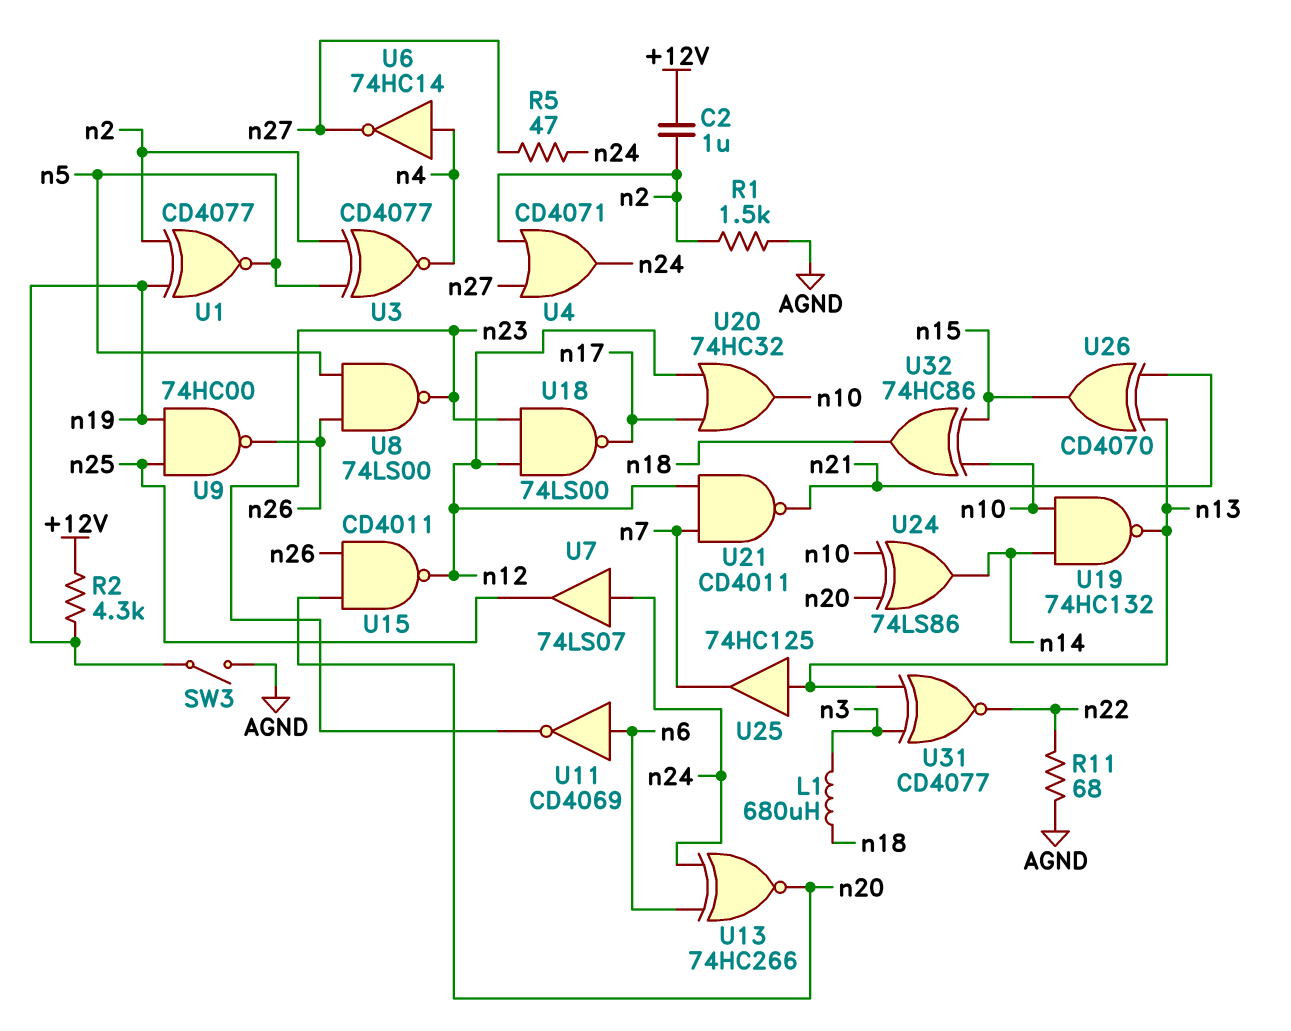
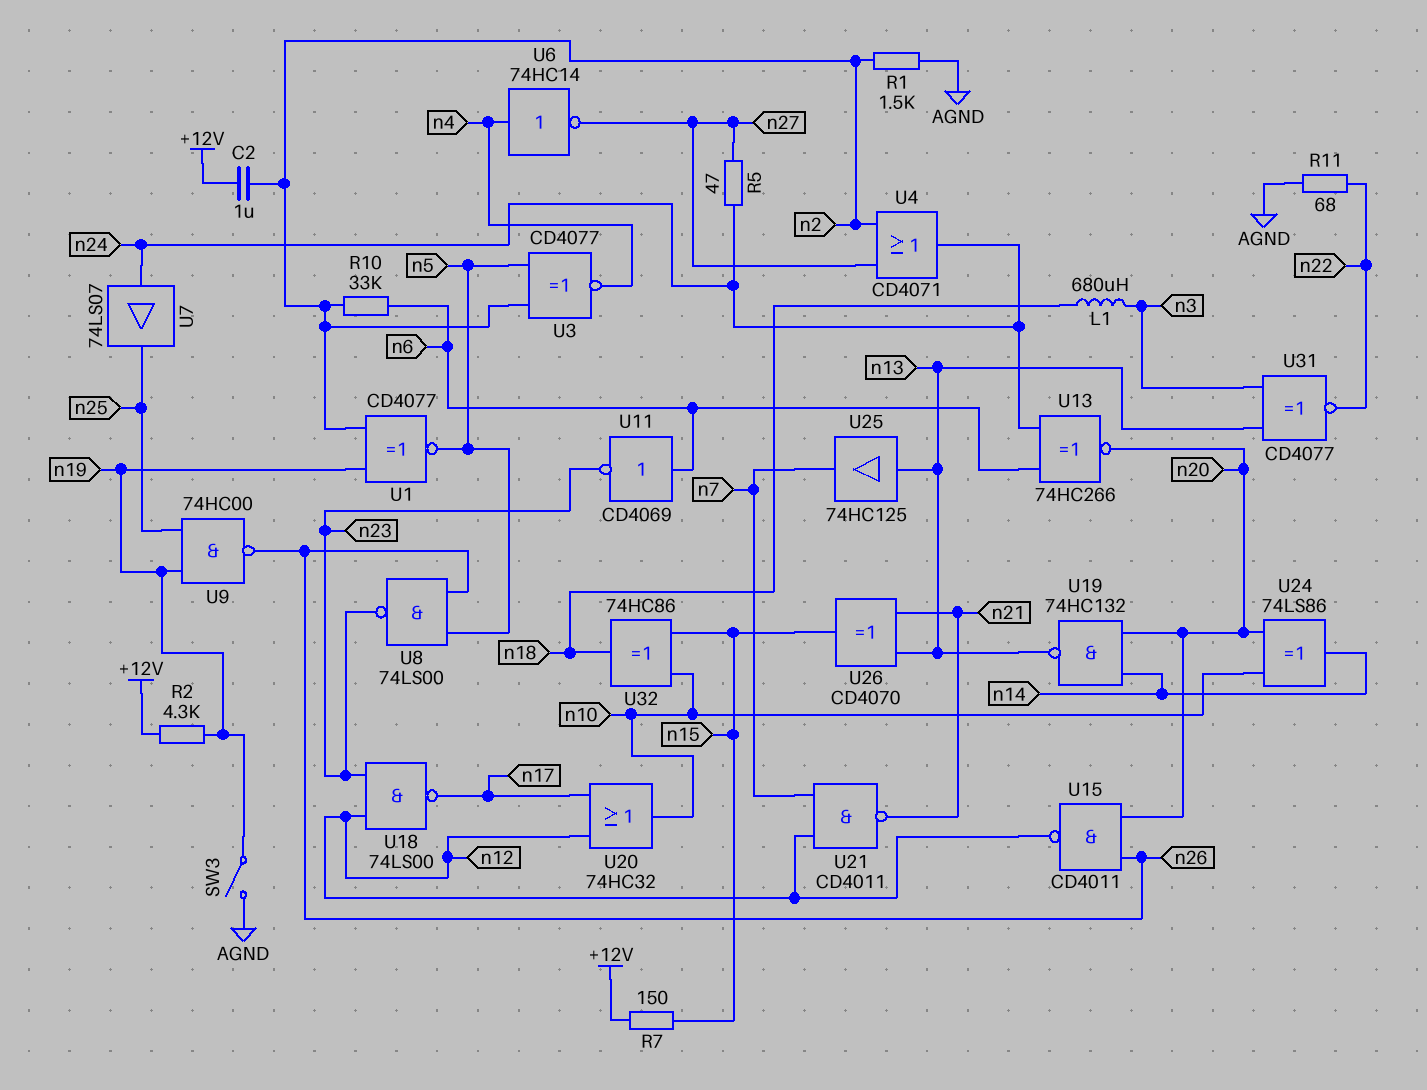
R7: none -> 150 (+12V, n15)
R10: none -> 33k (n2, n6)
U19: NAND 74HC132 (in n10, in n14, out n13) -> NAND 74HC132 (in n14, in n20, out n13)

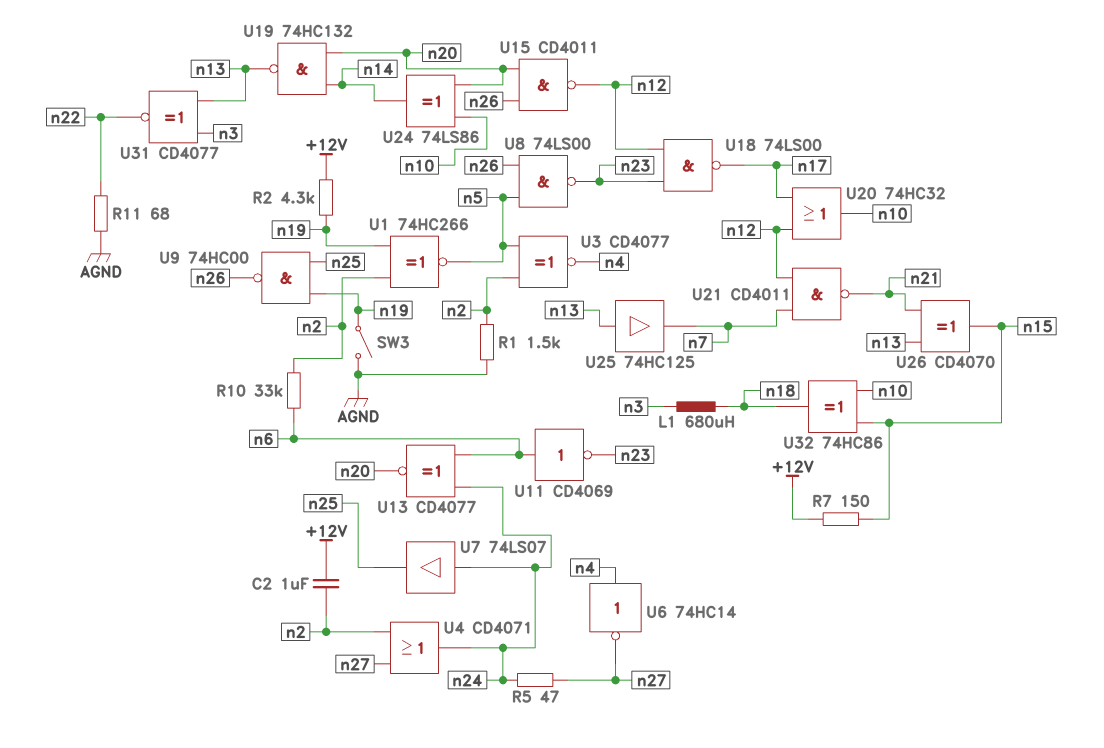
U1: XNOR CD4077 (in n2, in n19, out n5) -> XNOR 74HC266 (in n2, in n19, out n5)
U13: XNOR 74HC266 (in n6, in n24, out n20) -> XNOR CD4077 (in n6, in n24, out n20)

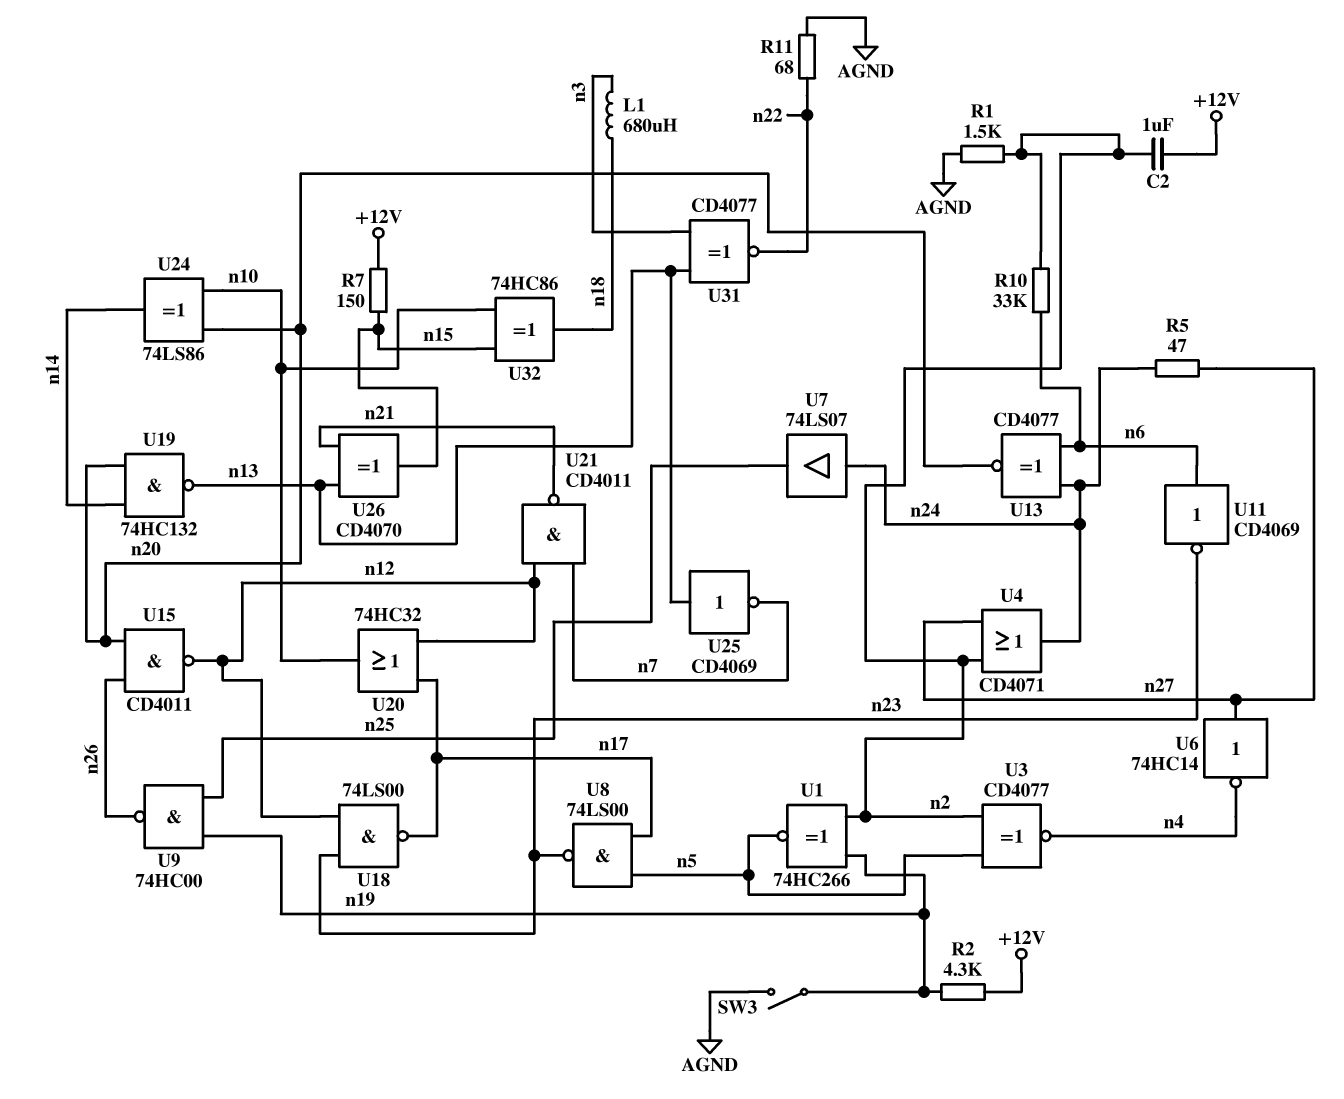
U6: NOT 74HC14 (in n4, out n27) -> NOT 74HC14 (in n27, out n4)
U8: NAND 74LS00 (in n5, in n26, out n23) -> NAND 74LS00 (in n5, in n17, out n23)
U25: buffer 74HC125 (in n13, out n7) -> NOT CD4069 (in n13, out n7)

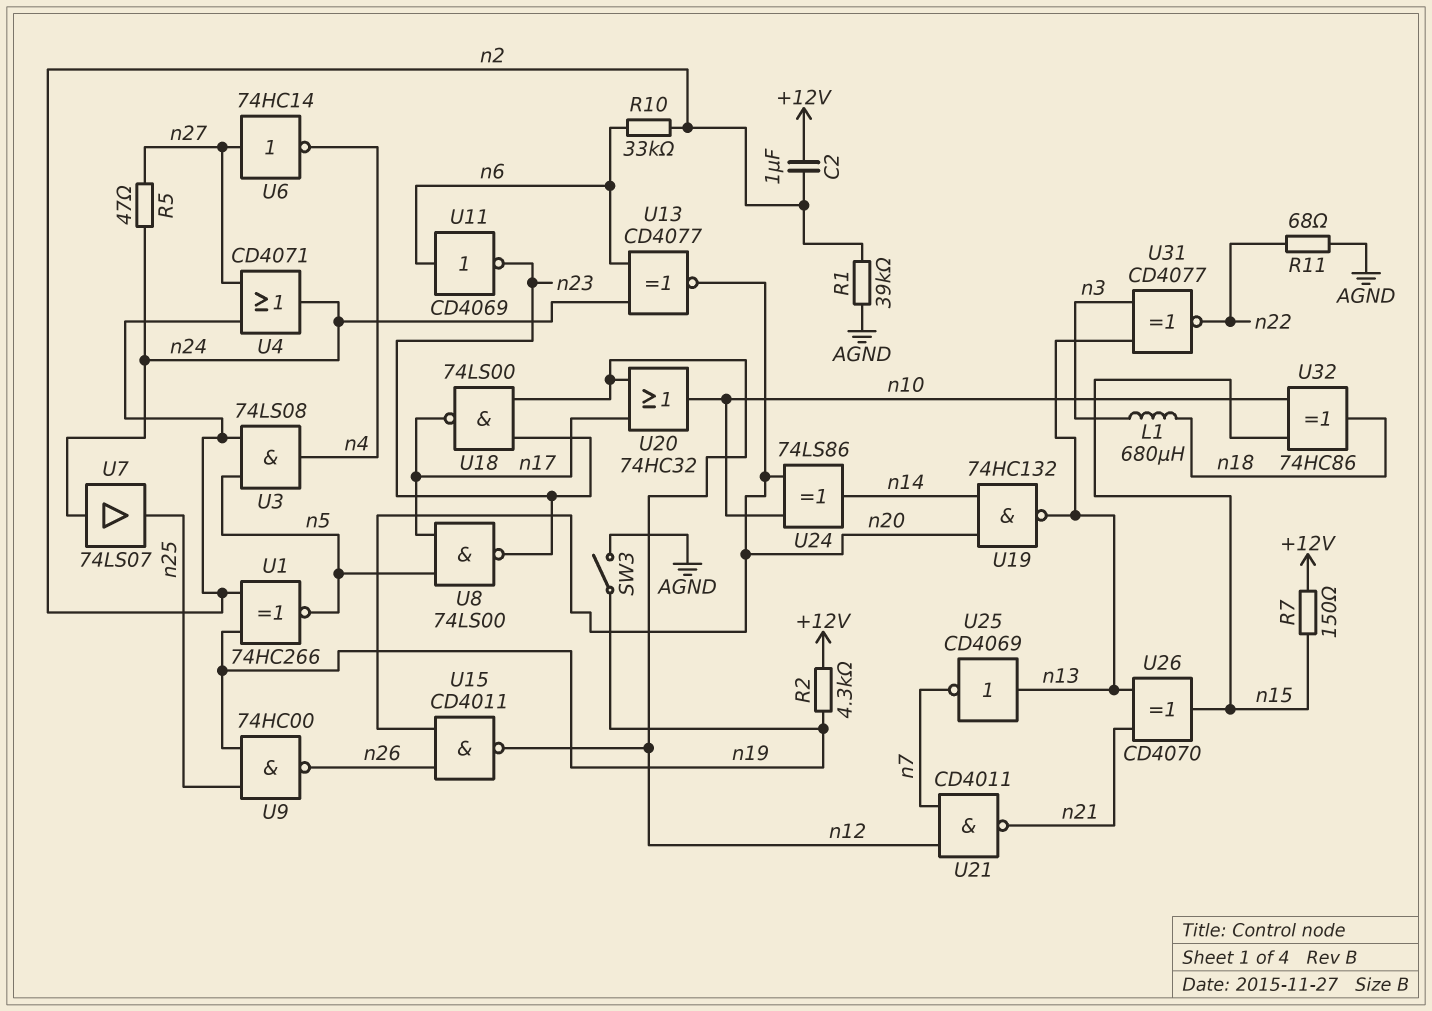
R1: 1.5k (AGND, n2) -> 39k (AGND, n2)
U3: XNOR CD4077 (in n2, in n5, out n4) -> AND 74LS08 (in n2, in n5, out n4)

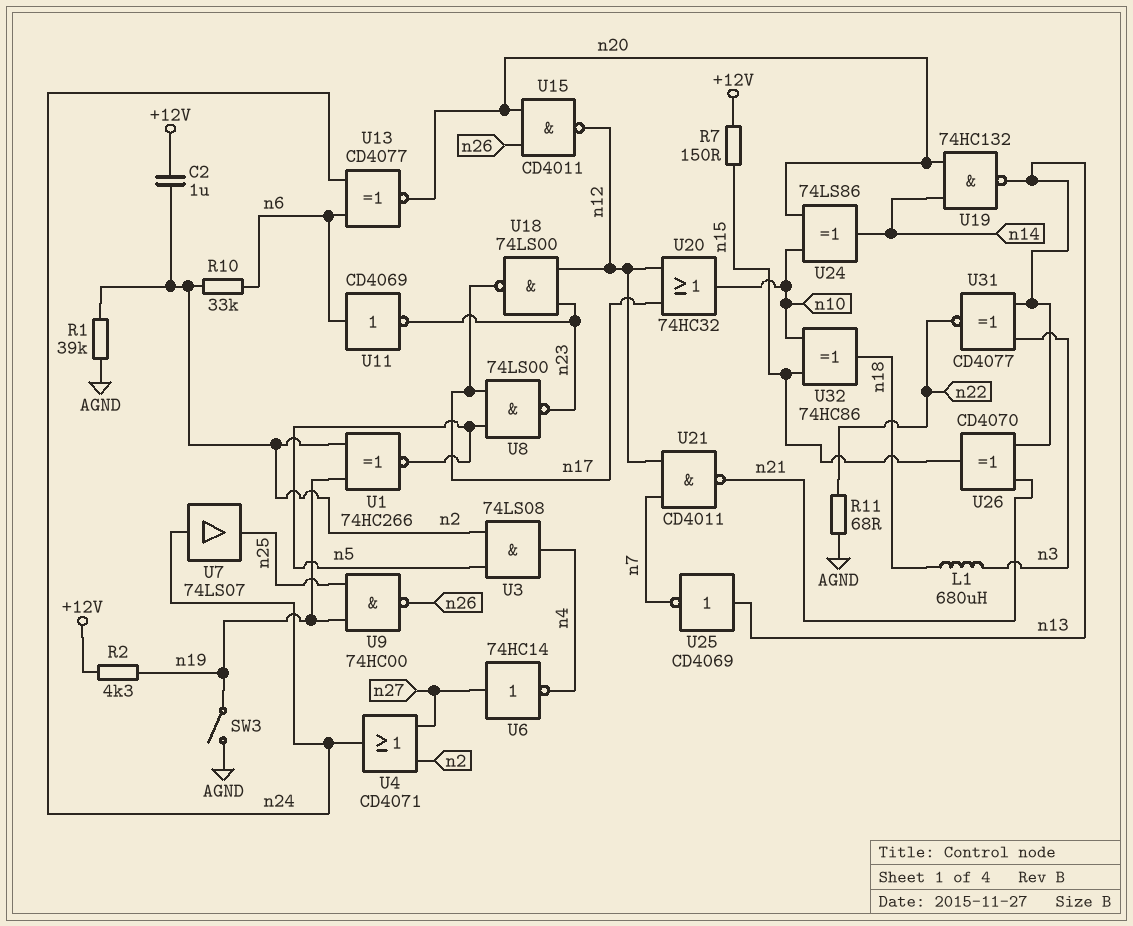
R5: 47 (n24, n27) -> none

